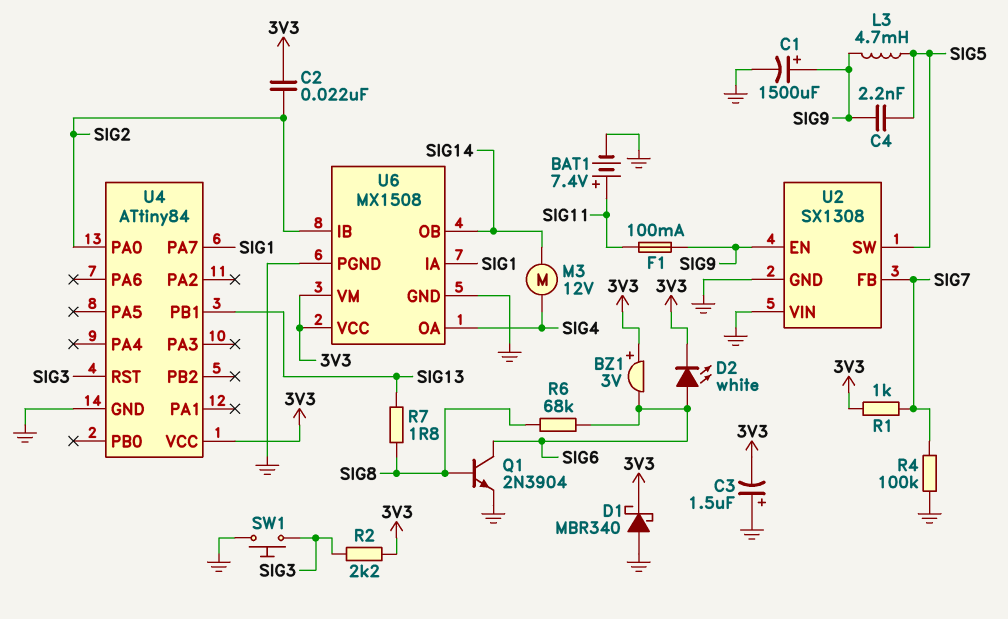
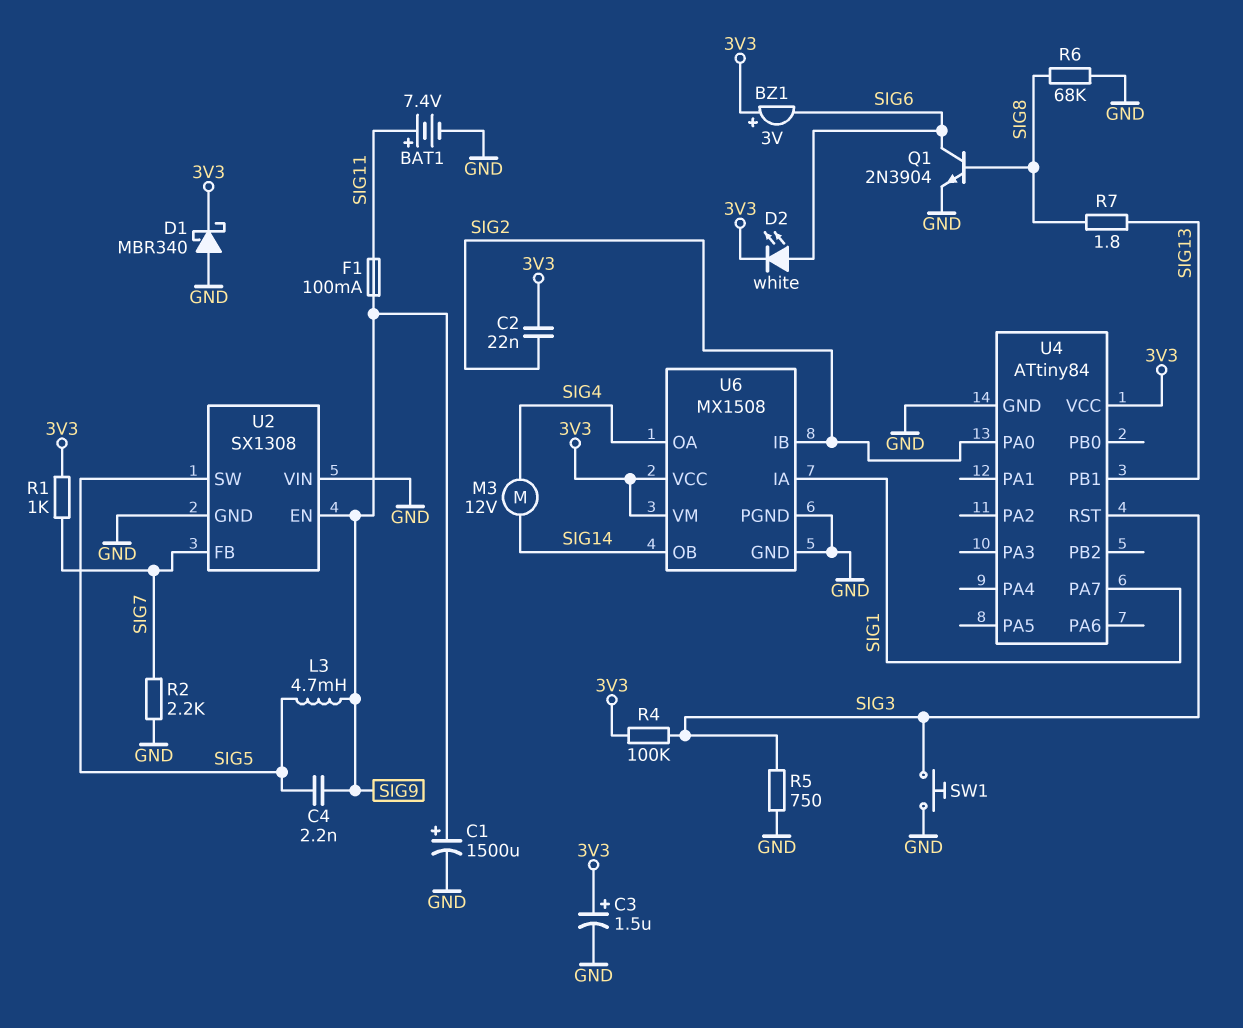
C3: 1.5uF (plus GND, minus 3V3) -> 1.5uF (plus 3V3, minus GND)
R2: 2.2k (3V3, SIG3) -> 2.2k (GND, SIG7)
R4: 100k (GND, SIG7) -> 100k (3V3, SIG3)
R5: none -> 750 (GND, SIG3)
R6: 68k (SIG6, SIG8) -> 68k (GND, SIG8)

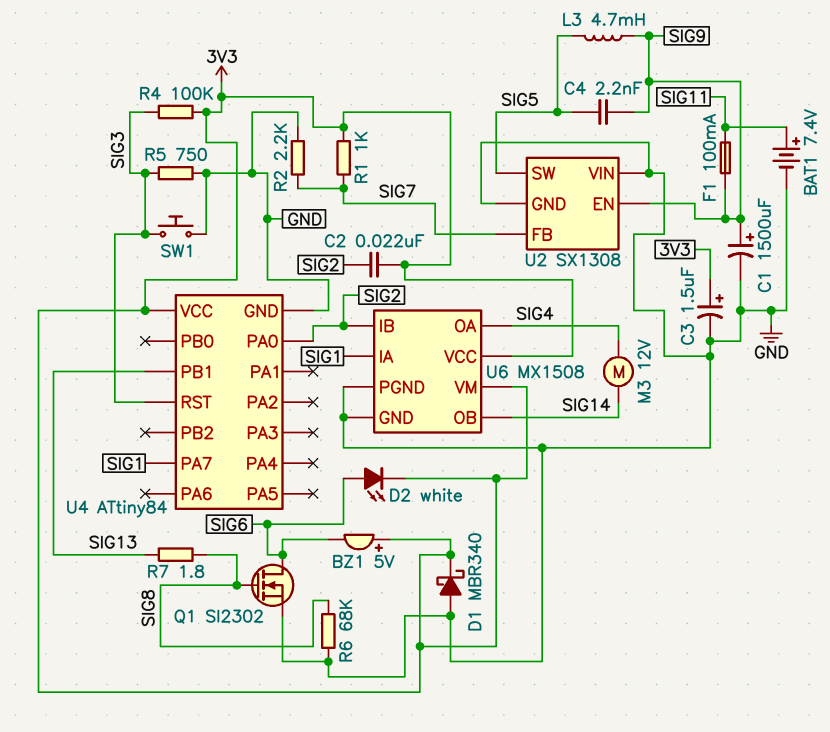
BZ1: buzzer 3V (plus 3V3, minus SIG6) -> buzzer 5V (plus 3V3, minus SIG6)
Q1: NPN 2N3904 (B SIG8, C SIG6, E GND) -> NMOS SI2302 (G SIG8, D SIG6, S GND)

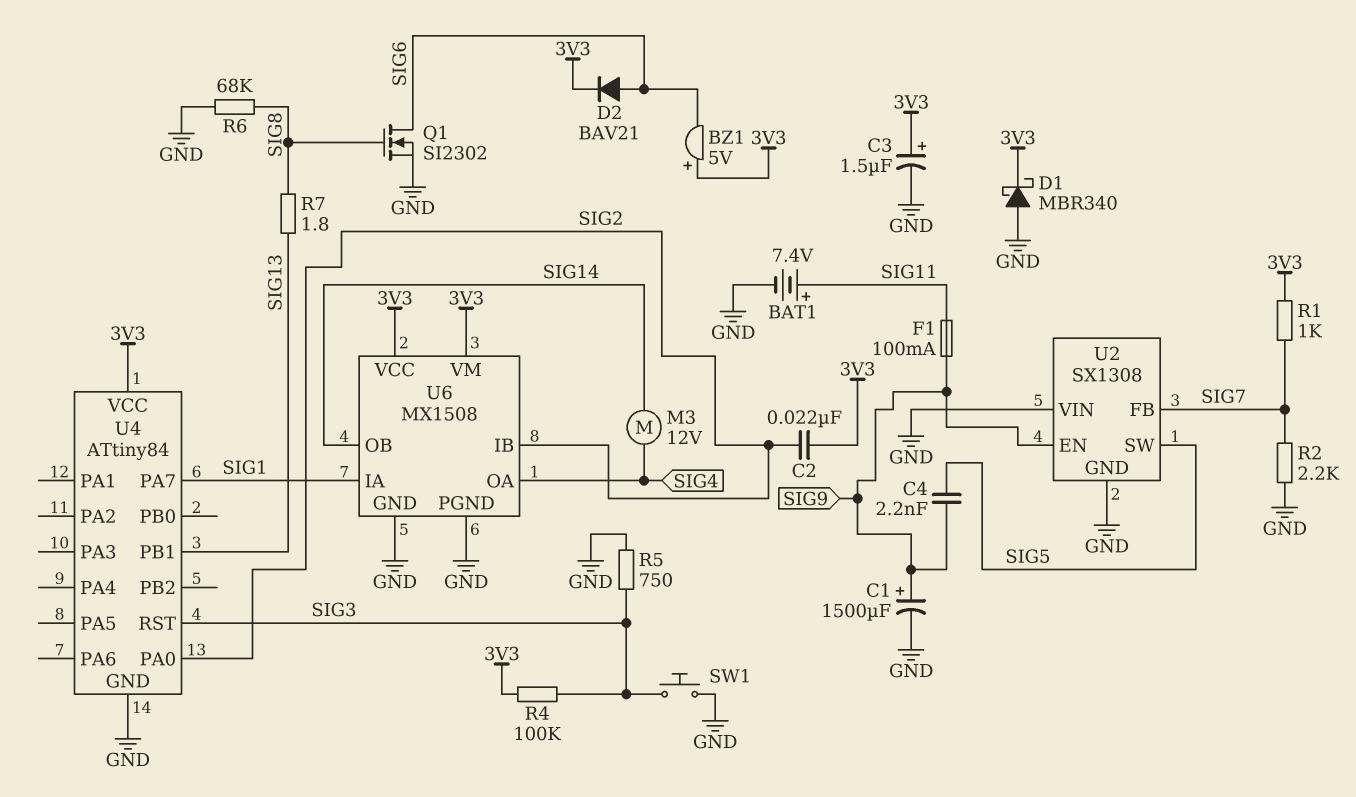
D2: LED white (A SIG6, K 3V3) -> diode BAV21 (A SIG6, K 3V3)
L3: 4.7mH (SIG5, SIG9) -> none

